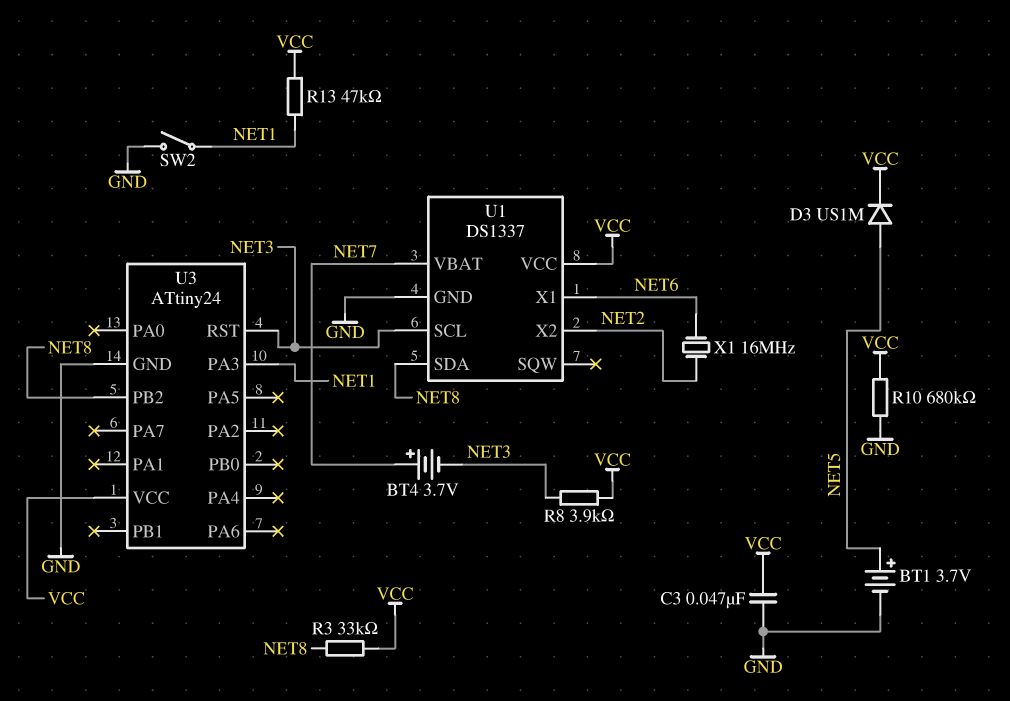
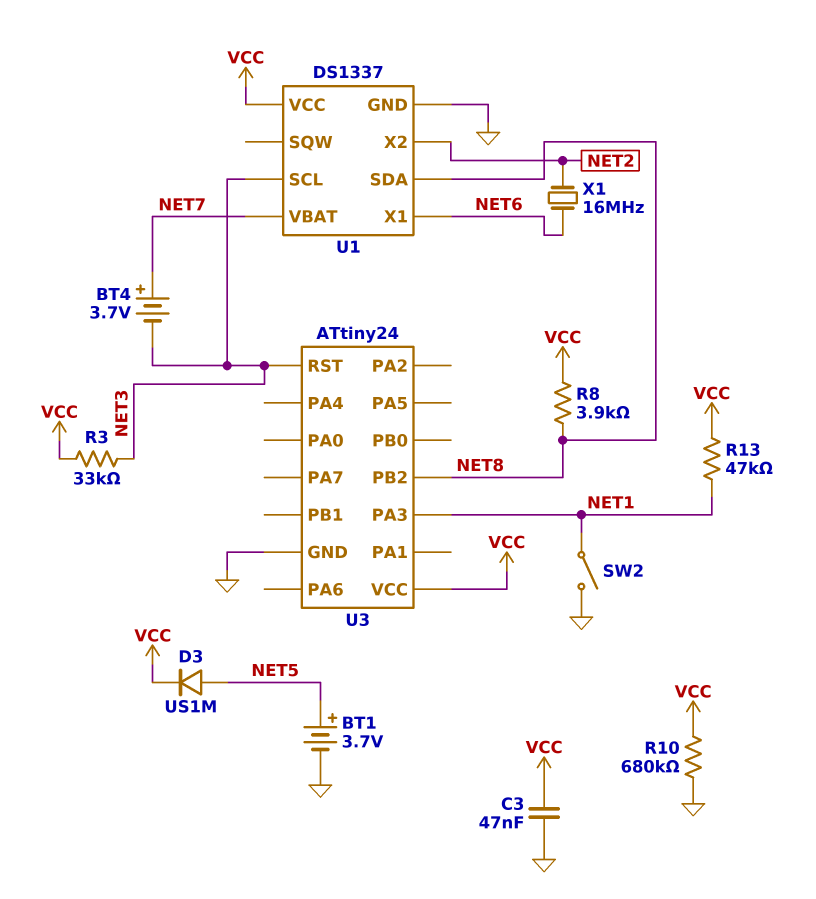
R3: 33k (NET8, VCC) -> 33k (NET3, VCC)
R8: 3.9k (NET3, VCC) -> 3.9k (NET8, VCC)

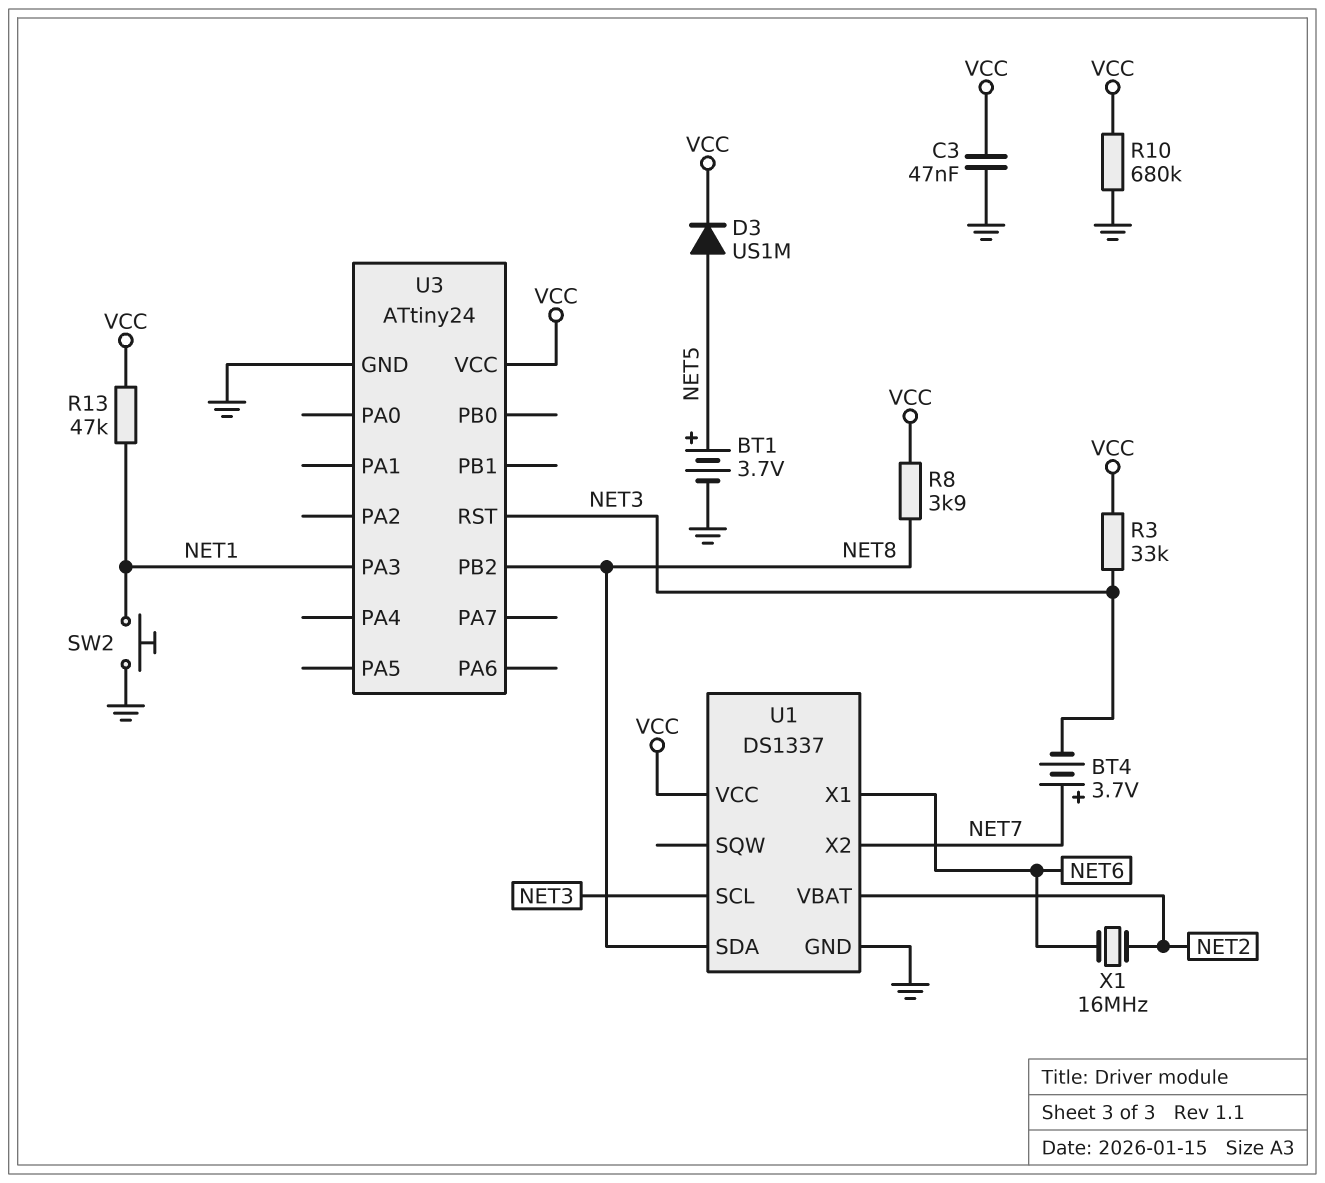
SW2: switch (GND, NET1) -> button (GND, NET1)
U1 pin VBAT: NET7 -> NET2
U1 pin X2: NET2 -> NET7

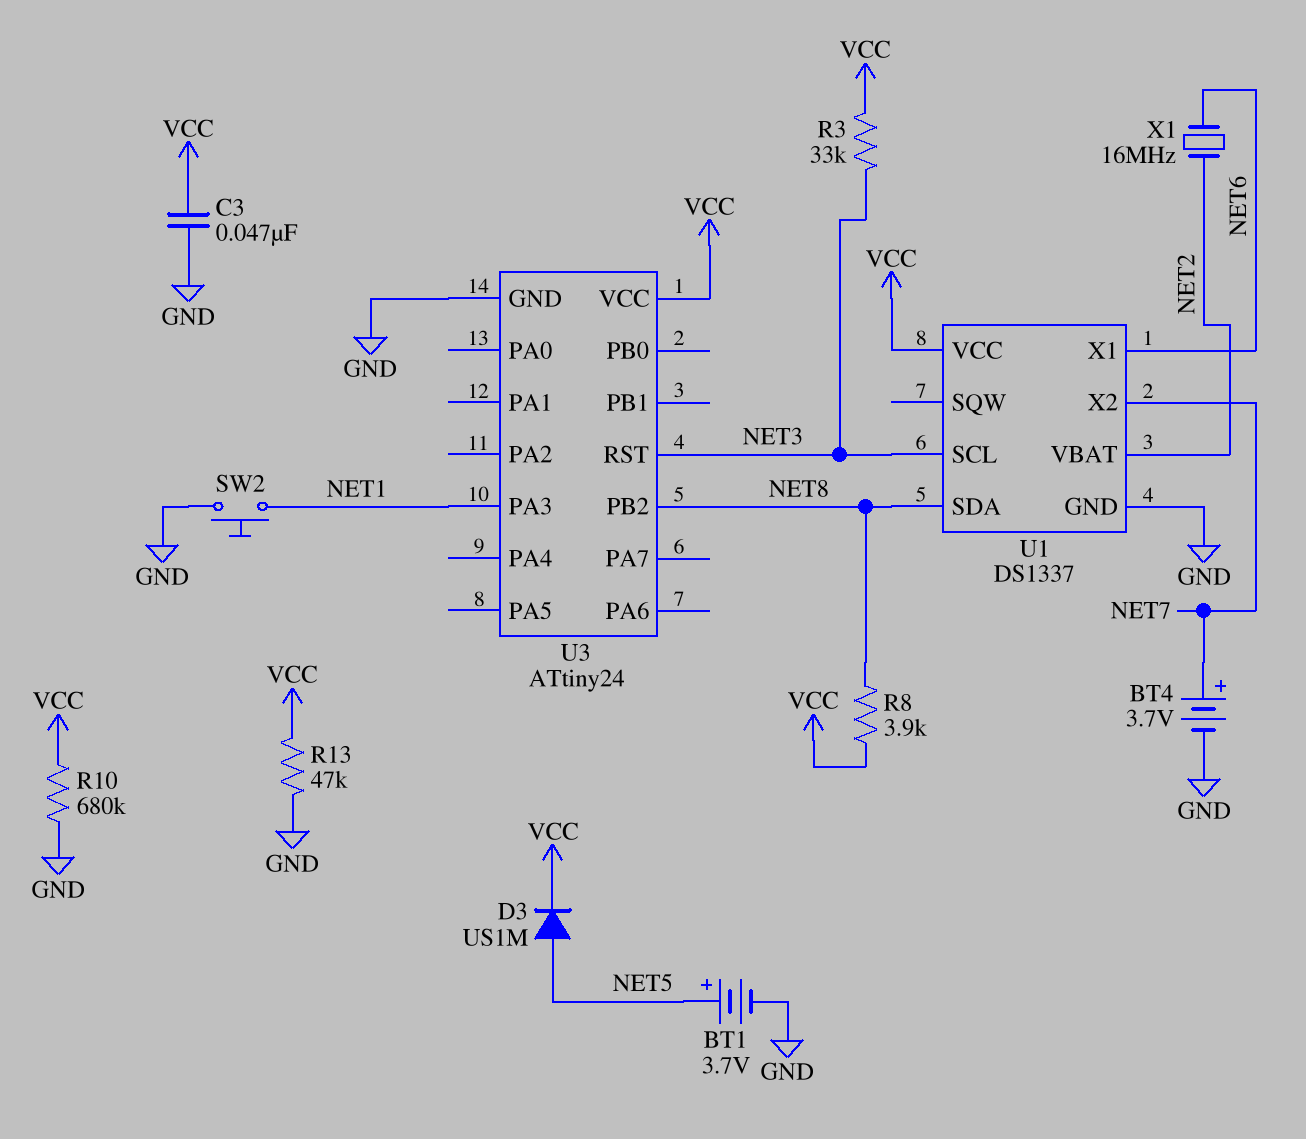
BT4: 3.7V (plus NET7, minus NET3) -> 3.7V (plus NET7, minus GND)
R13: 47k (NET1, VCC) -> 47k (GND, VCC)

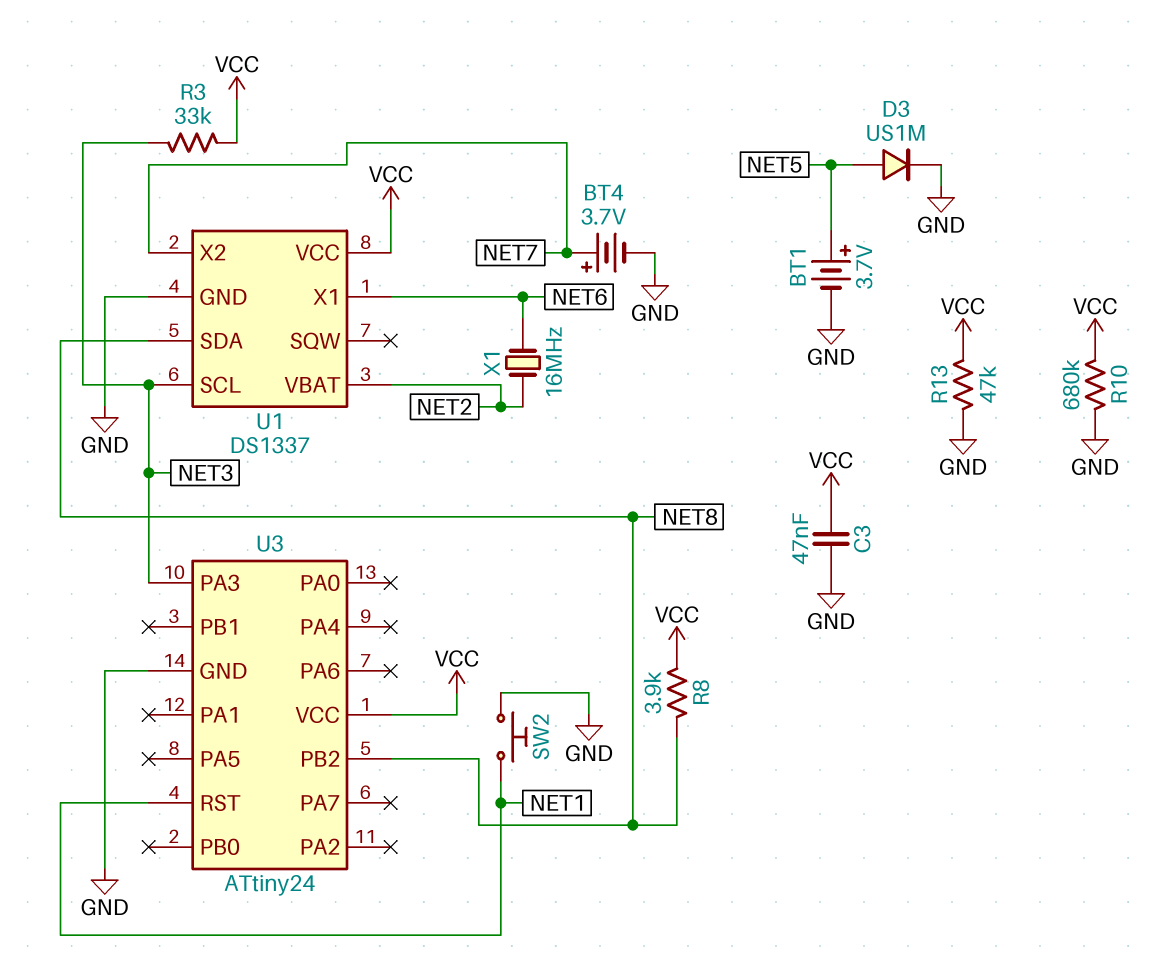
D3: diode US1M (A NET5, K VCC) -> diode US1M (A NET5, K GND)
U3 pin PA3: NET1 -> NET3
U3 pin RST: NET3 -> NET1

